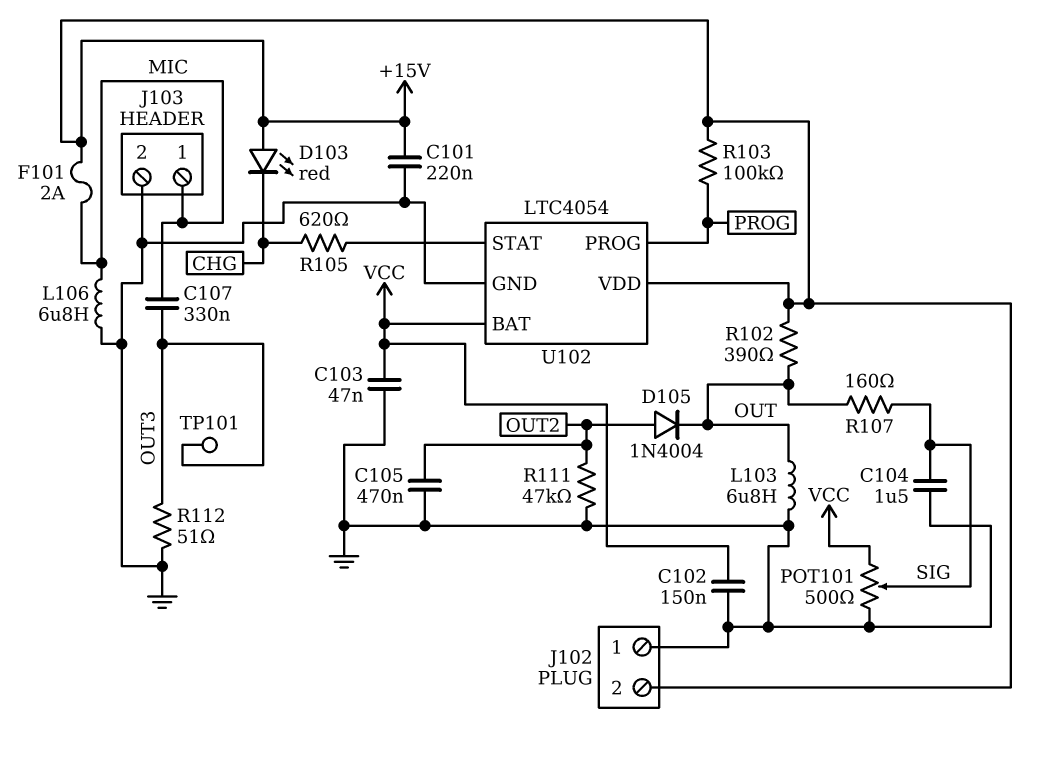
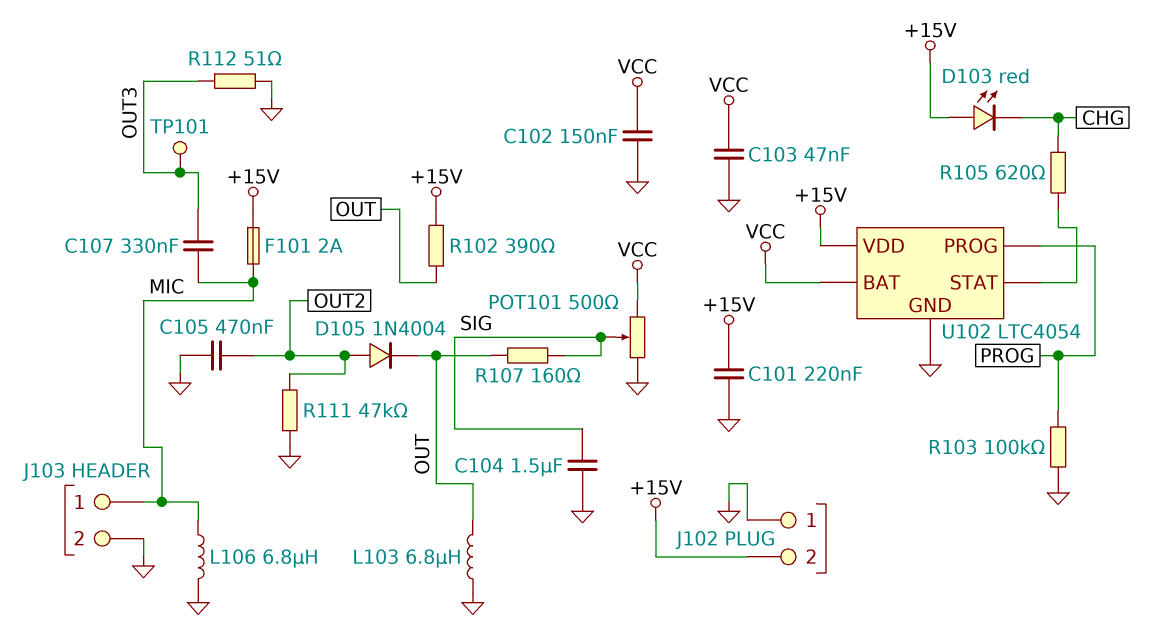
R103: 100k (+15V, PROG) -> 100k (GND, PROG)

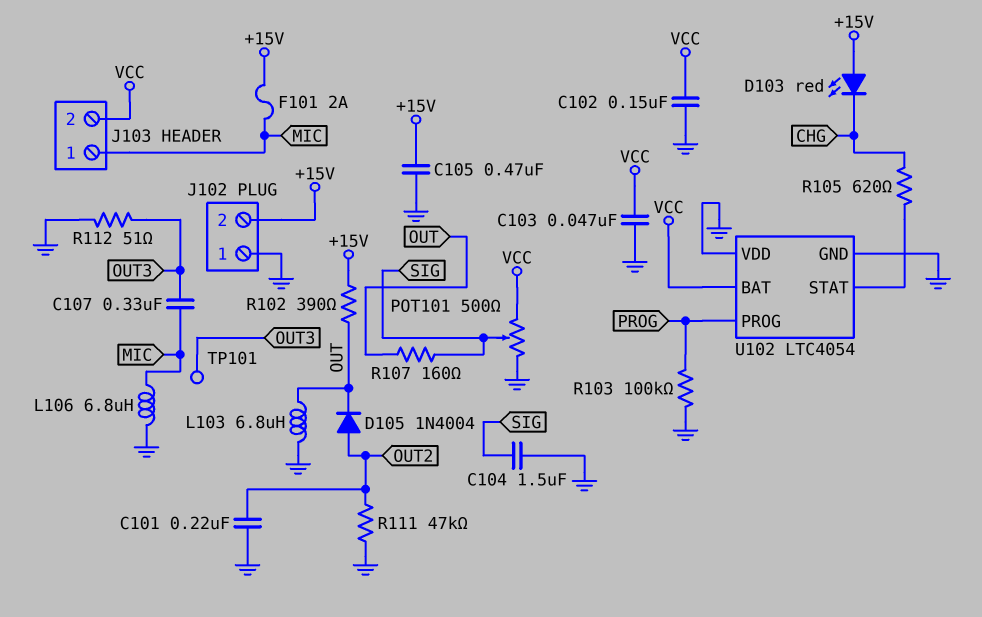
C101: 220nF (+15V, GND) -> 220nF (GND, OUT2)
C105: 470nF (GND, OUT2) -> 470nF (+15V, GND)
J103 pin 2: GND -> VCC
U102 pin VDD: +15V -> GND

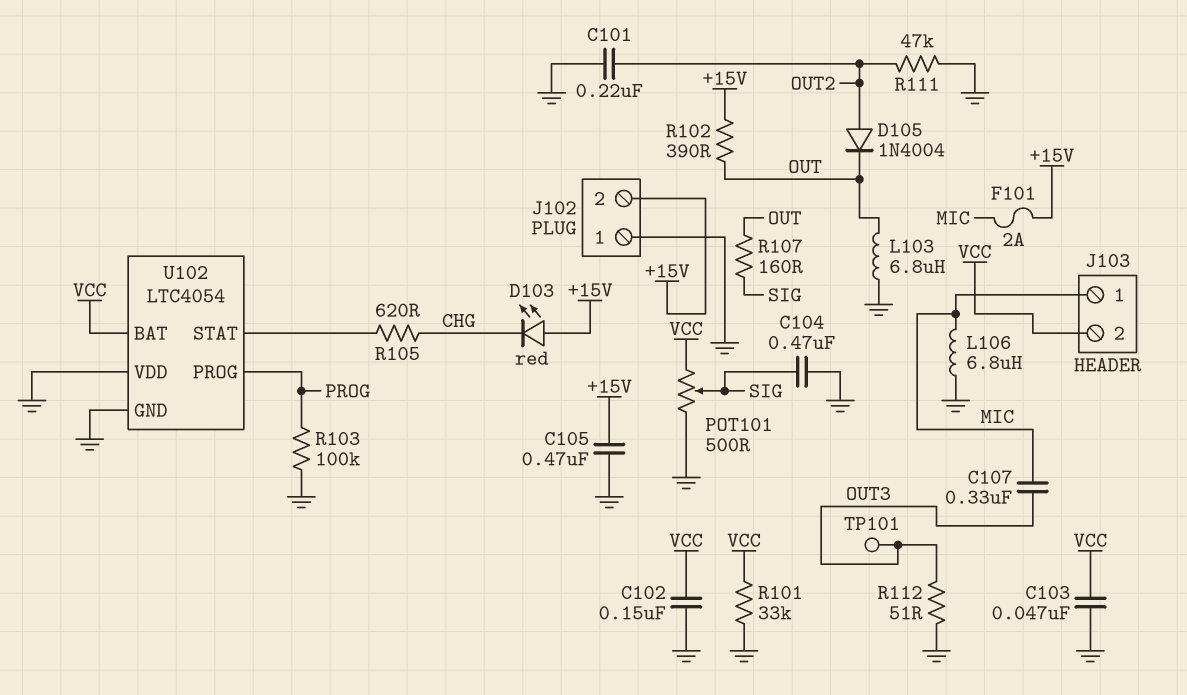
C104: 1.5uF (GND, SIG) -> 470nF (GND, SIG)
R101: none -> 33k (GND, VCC)

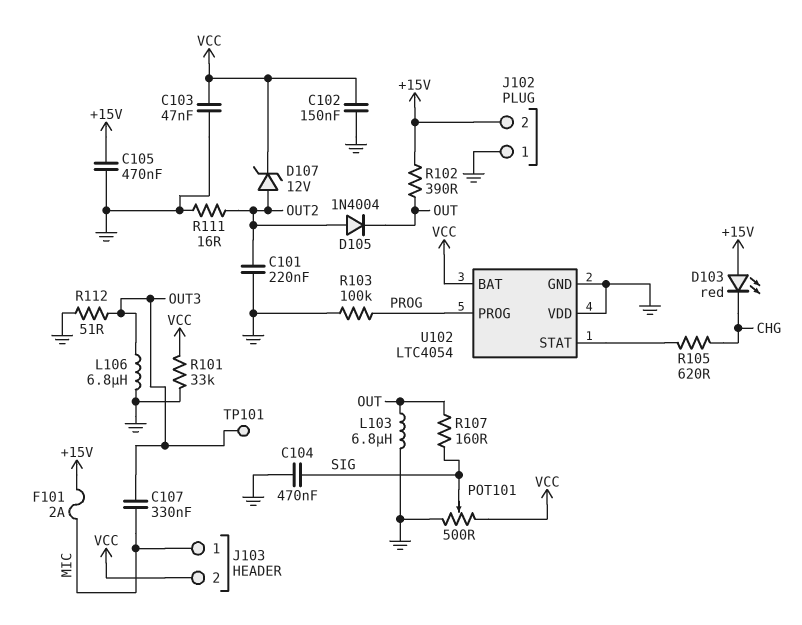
D107: none -> zener 12V (A OUT2, K VCC)
L106: 6.8uH (GND, MIC) -> 6.8uH (GND, OUT3)
R111: 47k (GND, OUT2) -> 16 (GND, OUT2)

